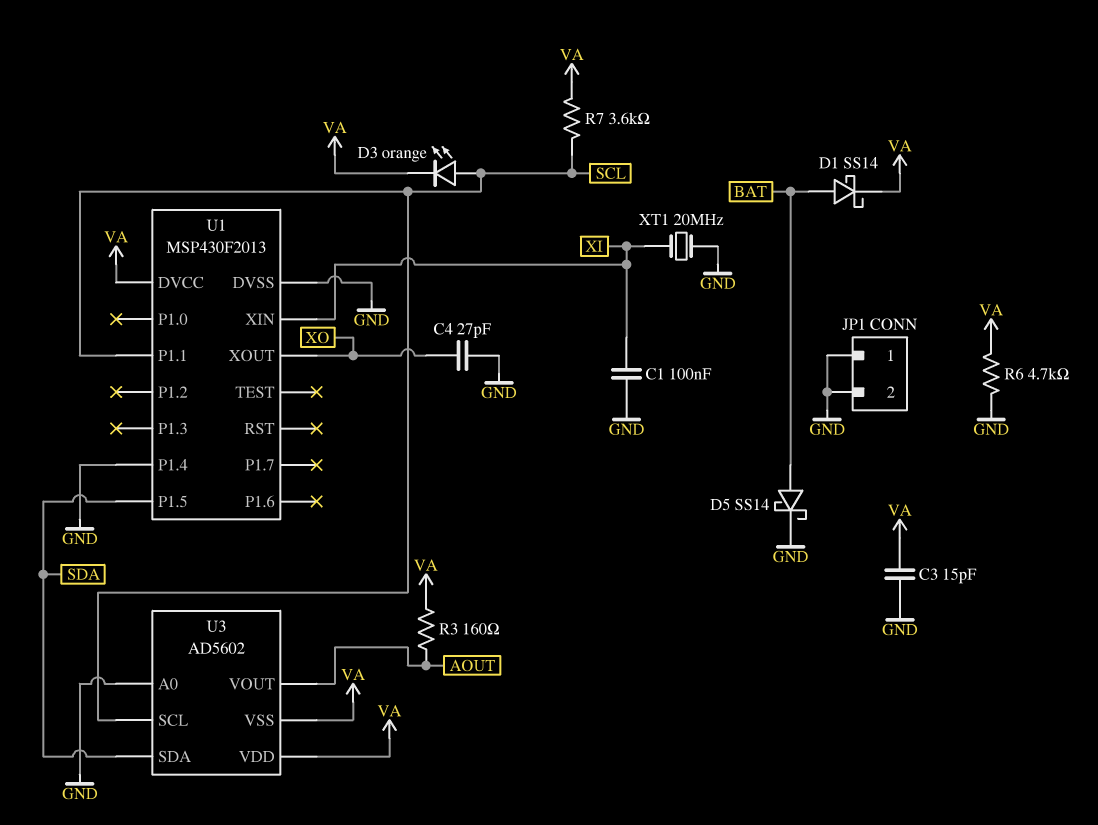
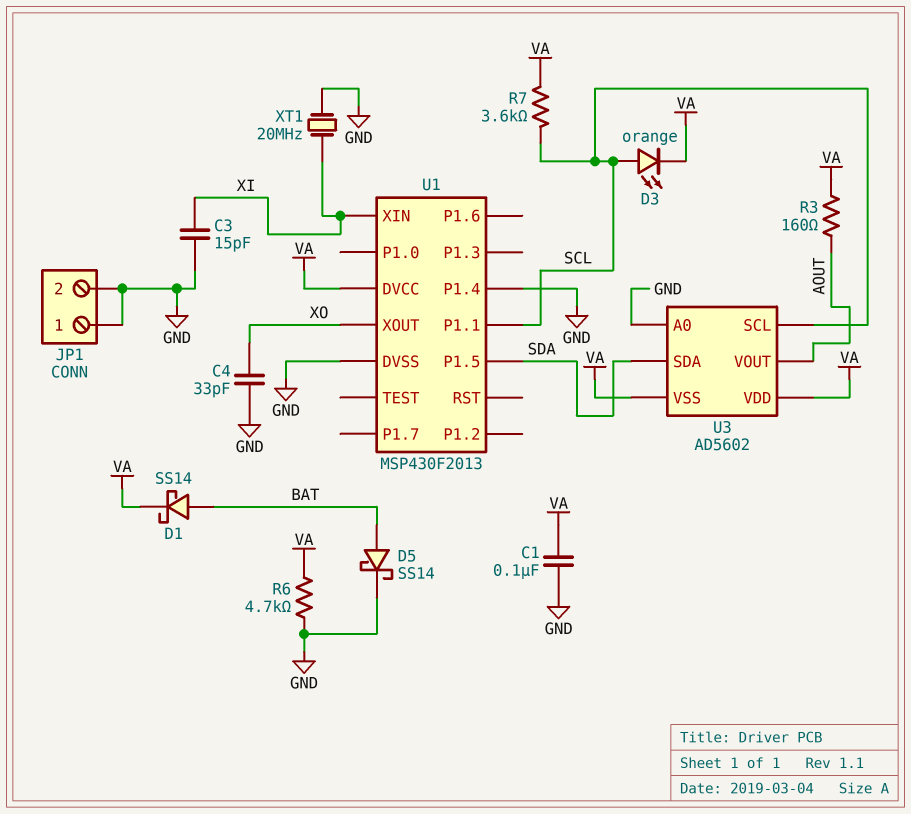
C1: 100nF (GND, XI) -> 100nF (GND, VA)
C3: 15pF (GND, VA) -> 15pF (GND, XI)
C4: 27pF (GND, XO) -> 33pF (GND, XO)

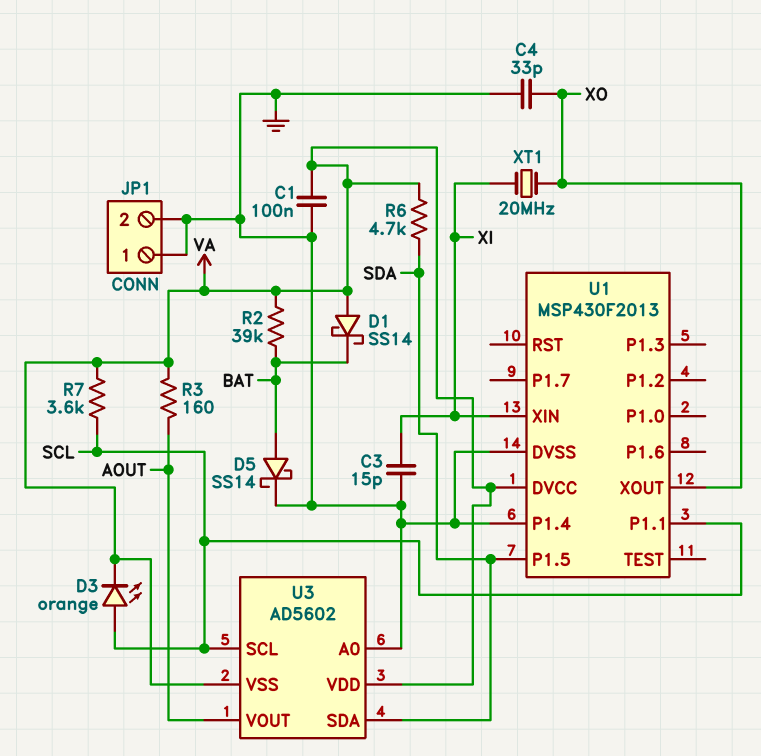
D1: schottky SS14 (A BAT, K VA) -> schottky SS14 (A VA, K BAT)
R2: none -> 39k (BAT, VA)
R6: 4.7k (GND, VA) -> 4.7k (SDA, VA)
XT1: 20MHz (GND, XI) -> 20MHz (XI, XO)

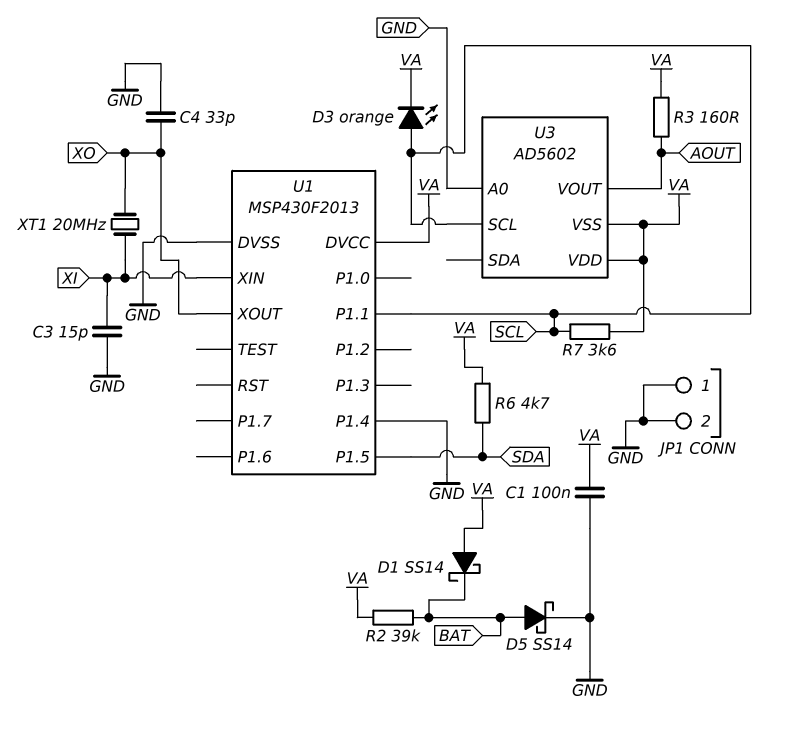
U3 pin SDA: SDA -> none

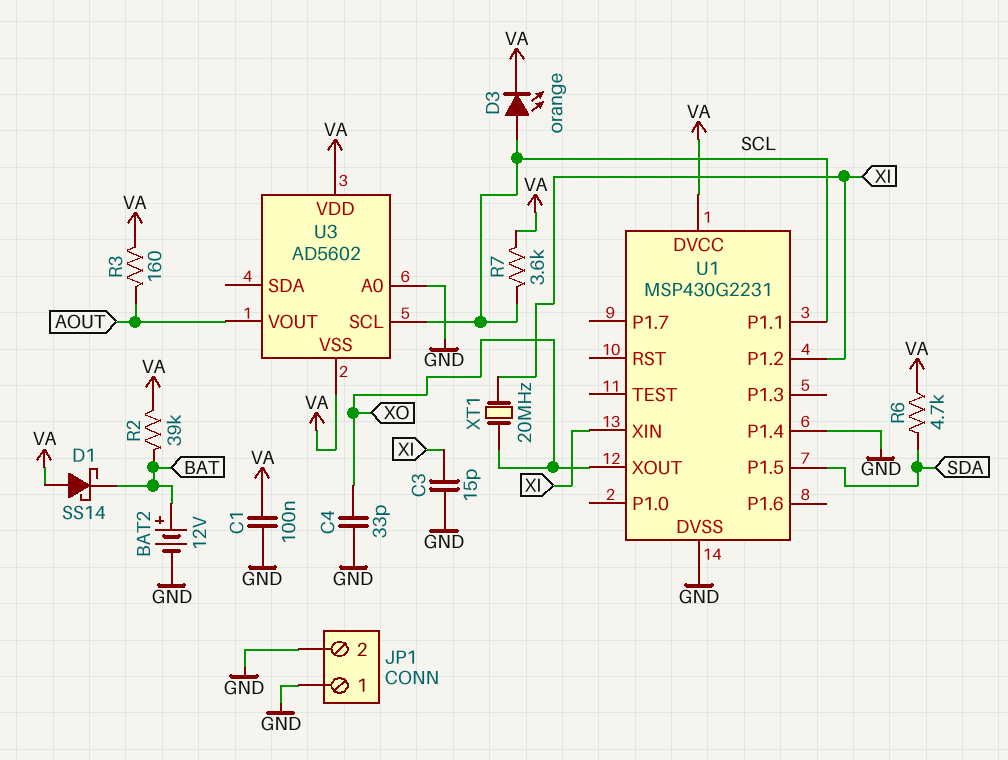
BAT2: none -> 12V (plus BAT, minus GND)
D5: schottky SS14 (A BAT, K GND) -> none
U1: MSP430F2013 -> MSP430G2231
U1 pin P1.2: none -> XI

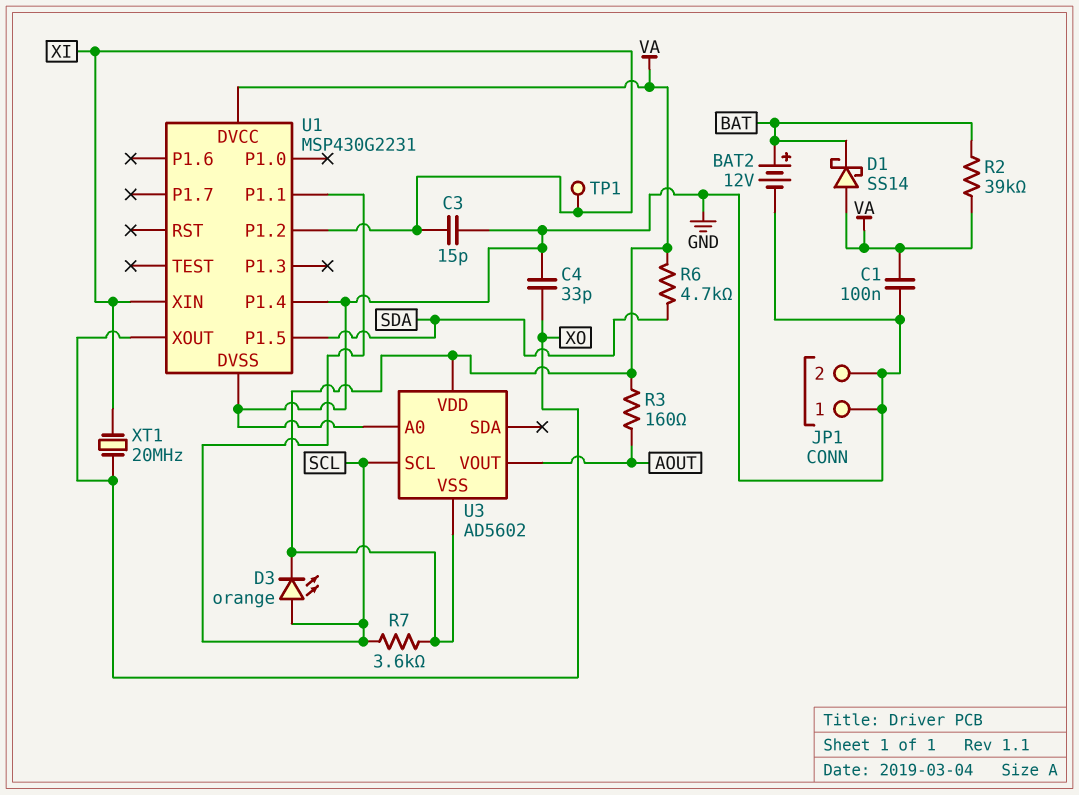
TP1: none -> test point (XI)

